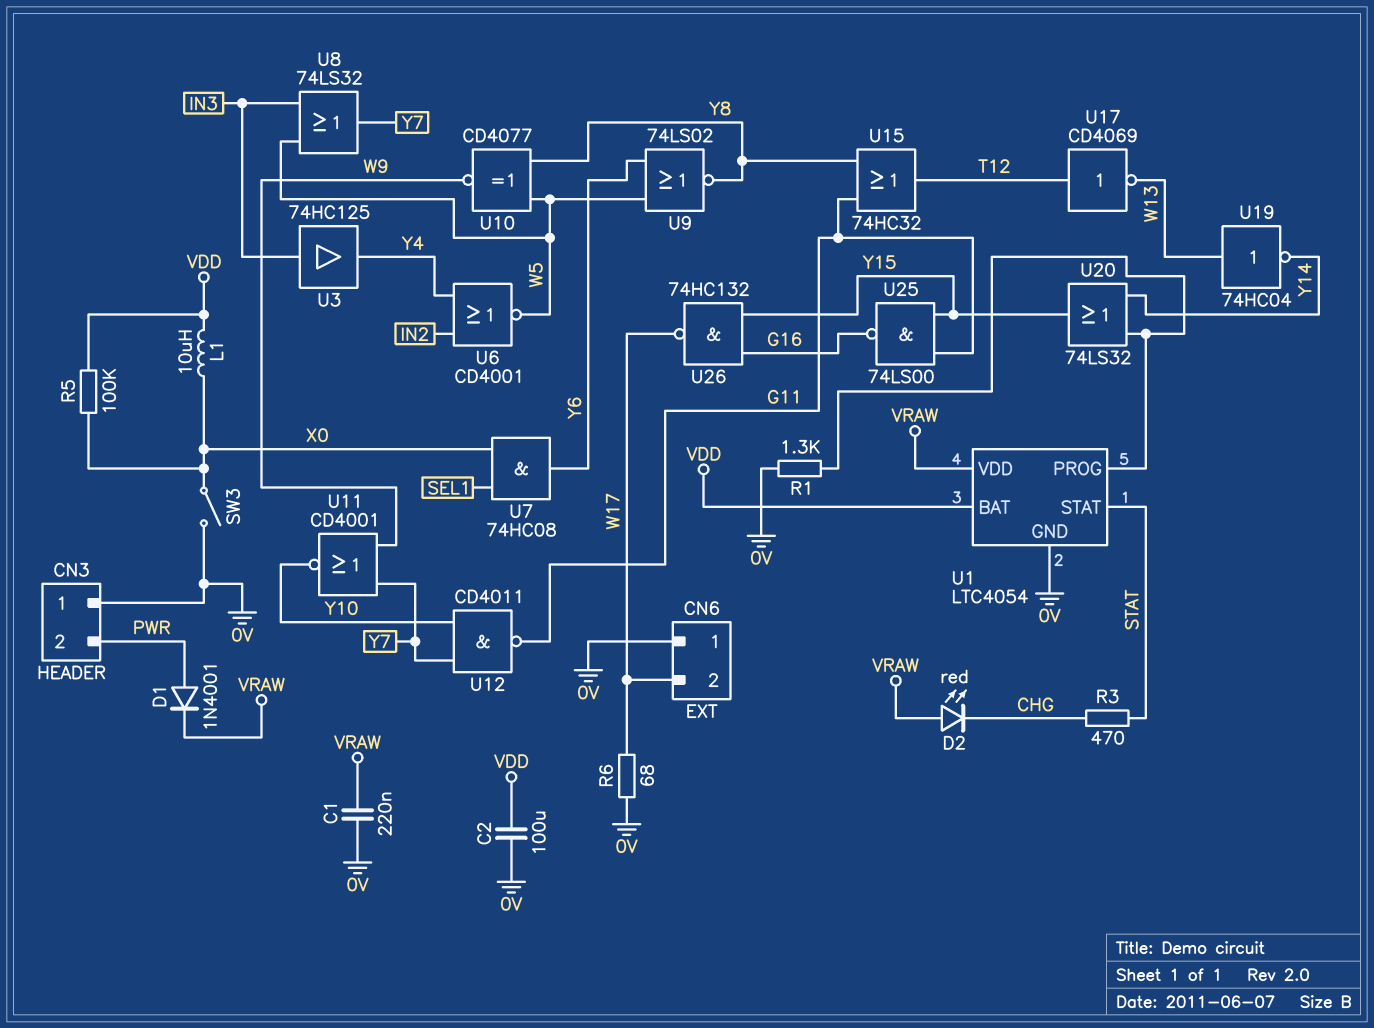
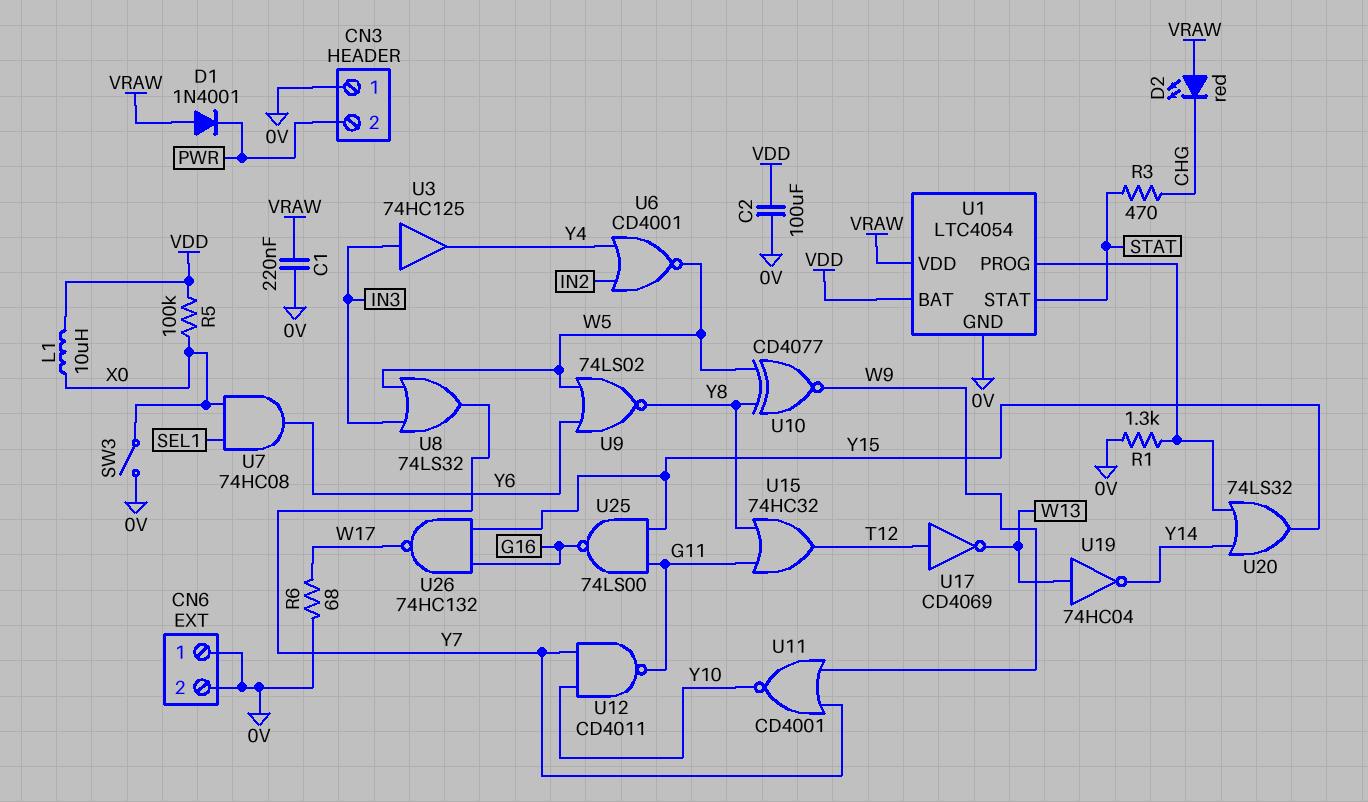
CN6 pin 2: W17 -> 0V
D1: diode 1N4001 (A PWR, K VRAW) -> diode 1N4001 (A VRAW, K PWR)

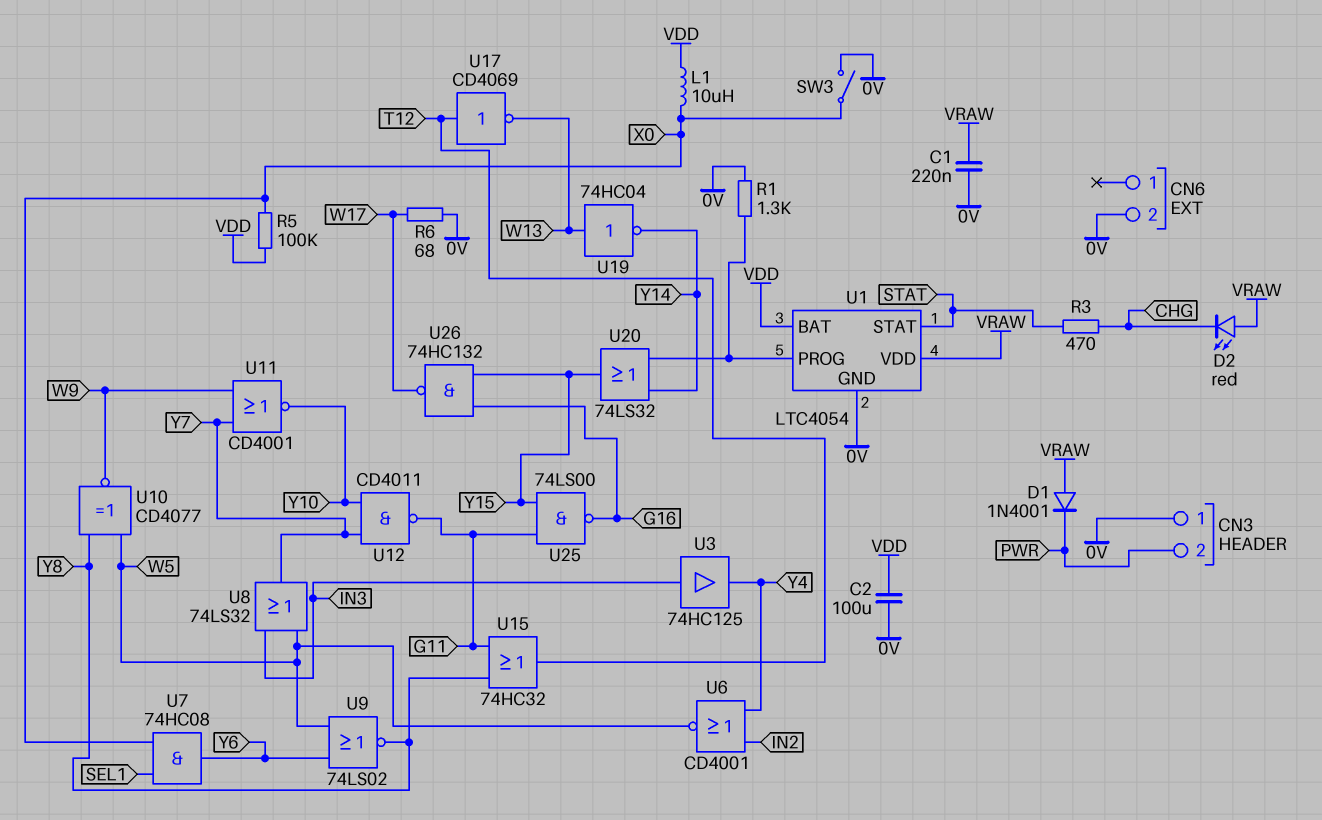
CN6 pin 1: 0V -> none

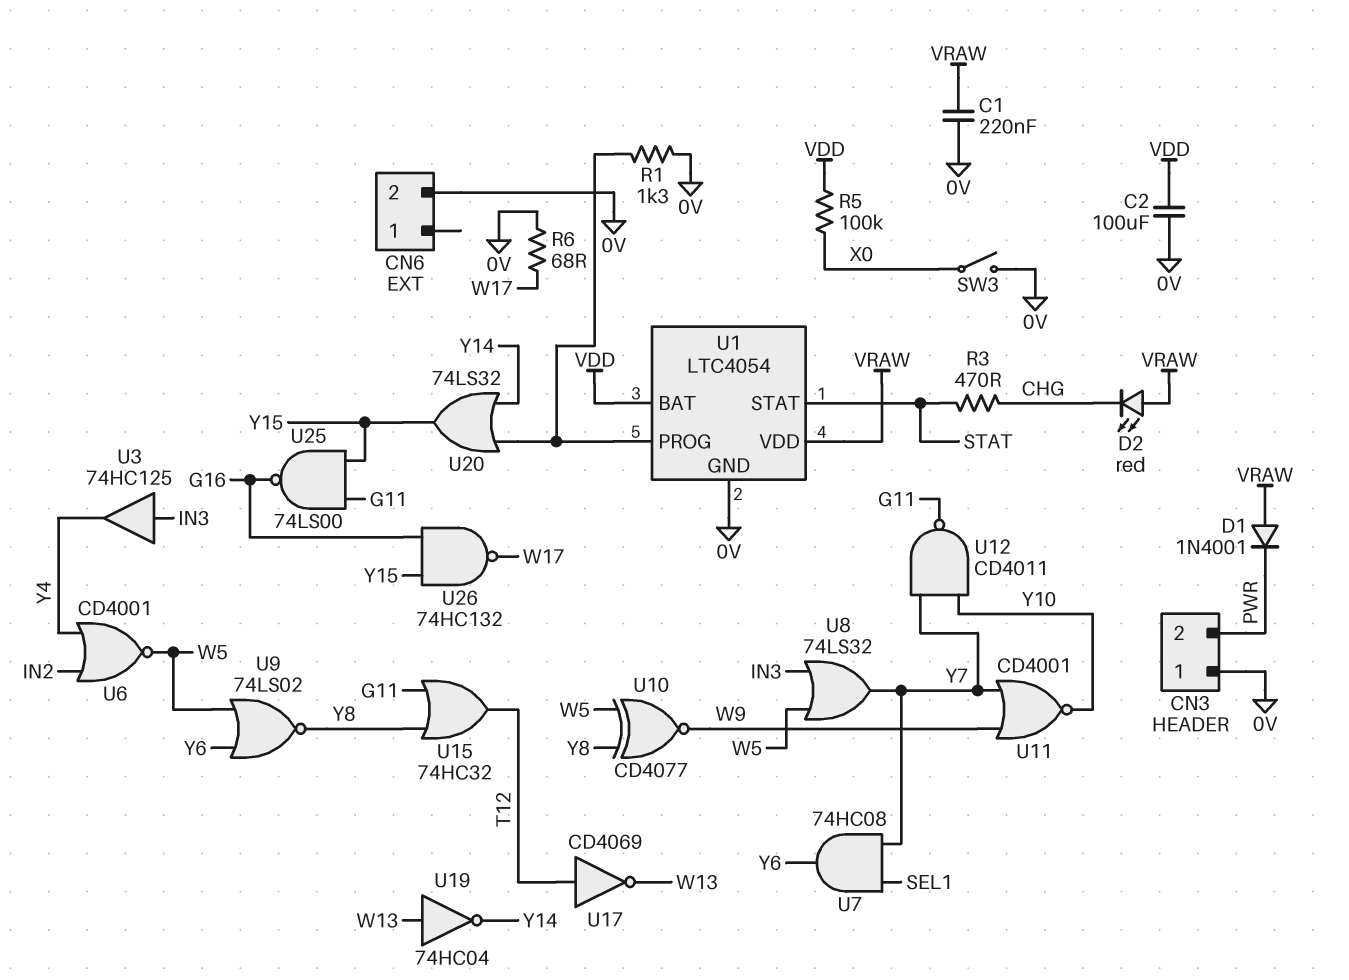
L1: 10uH (VDD, X0) -> none
U7: AND 74HC08 (in SEL1, in X0, out Y6) -> AND 74HC08 (in SEL1, in Y7, out Y6)

